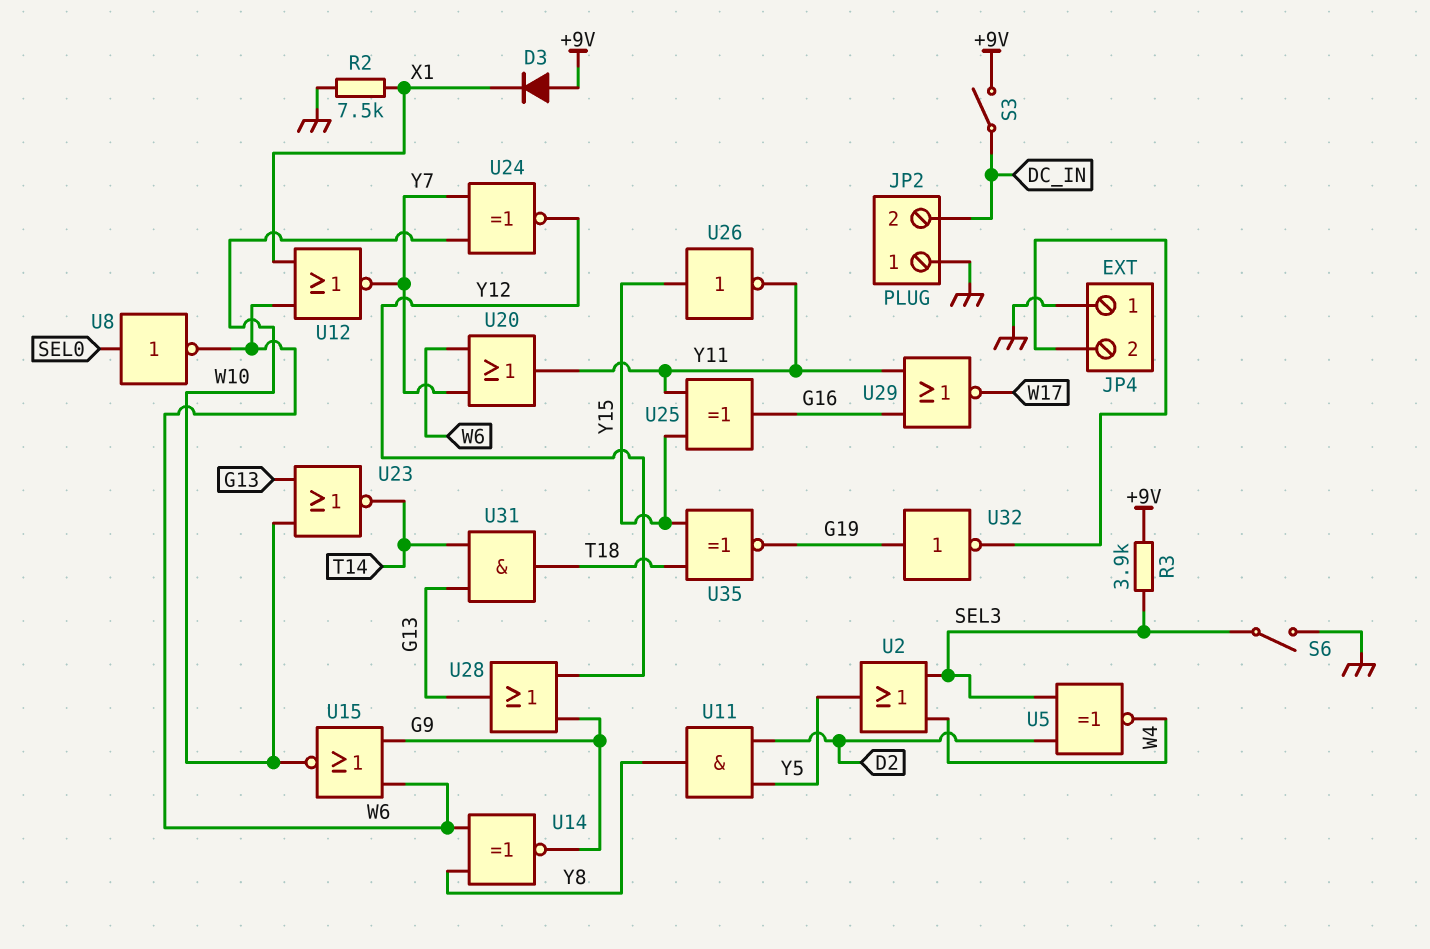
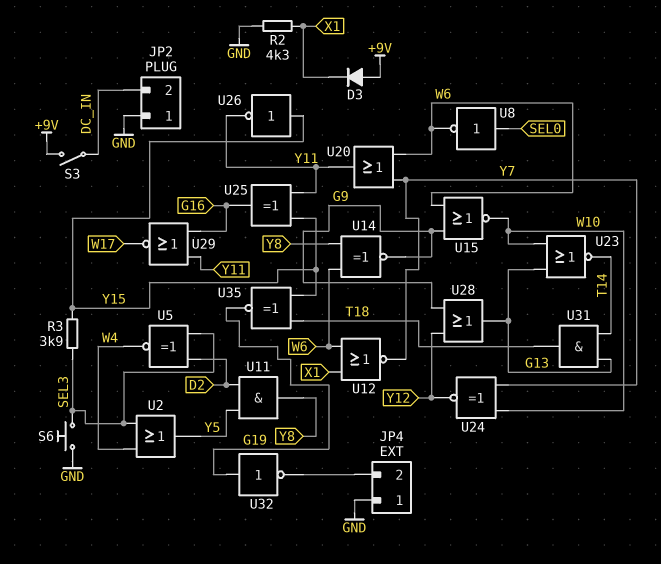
R2: 7.5k (GND, X1) -> 4.3k (GND, X1)
R3: 3.9k (+9V, SEL3) -> 3.9k (SEL3, Y15)
S6: switch (GND, SEL3) -> button (GND, SEL3)

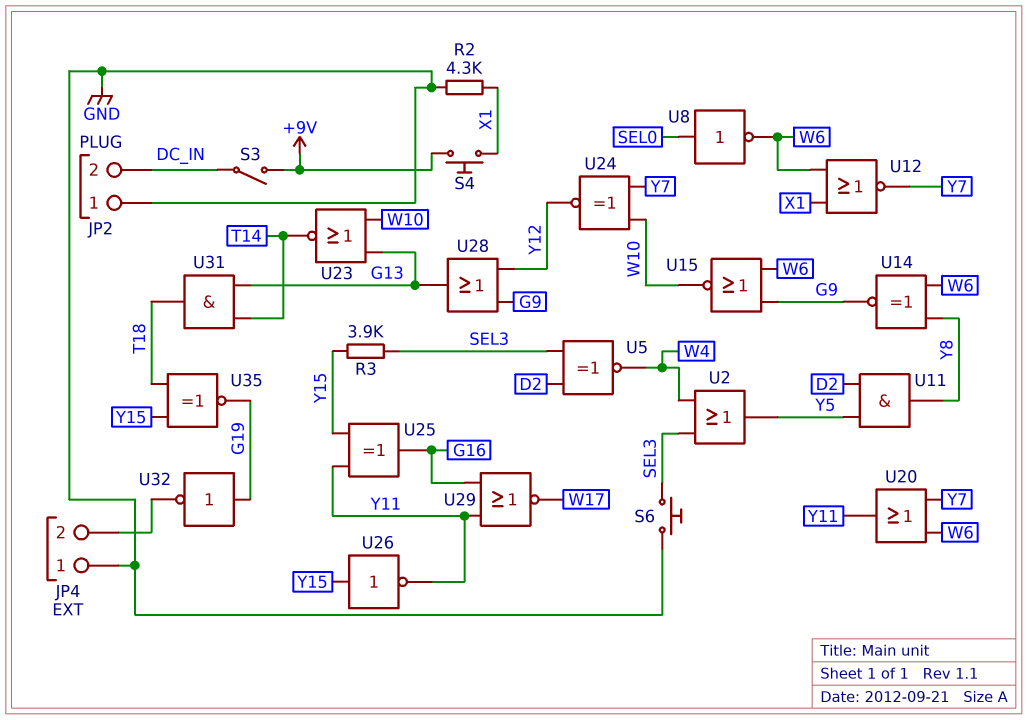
D3: diode (A +9V, K X1) -> none
S4: none -> button (+9V, X1)

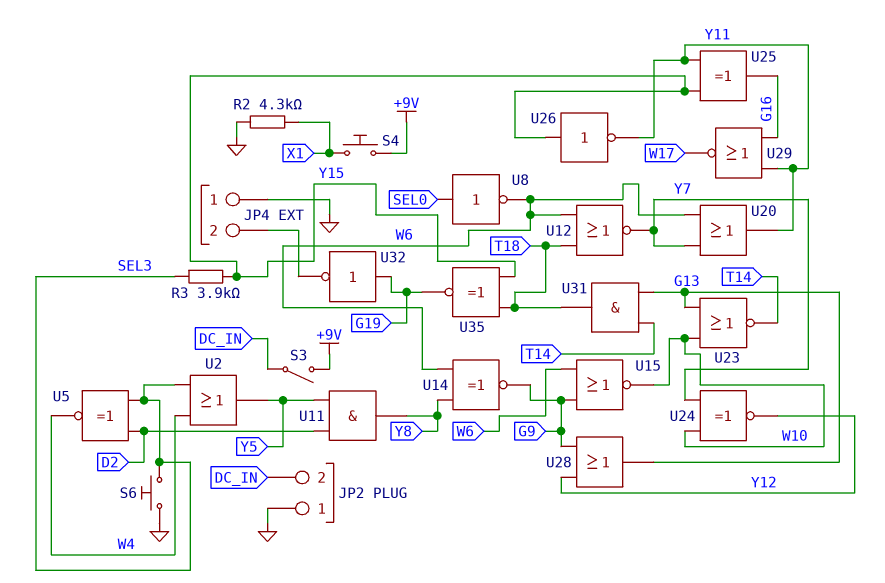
U12: NOR (in W6, in X1, out Y7) -> NOR (in T18, in W6, out Y7)

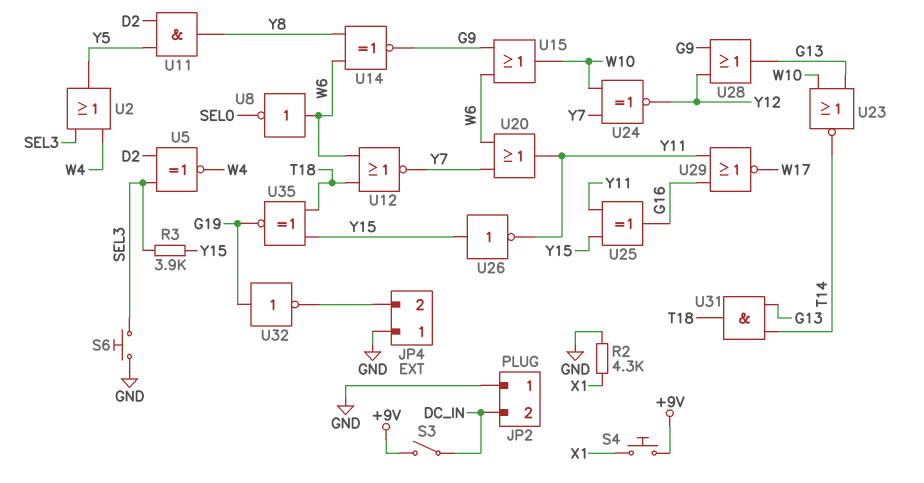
U8: NOT (in SEL0, out W6) -> NOT (in W6, out SEL0)
U15: NOR (in G9, in W6, out W10) -> OR (in G9, in W6, out W10)

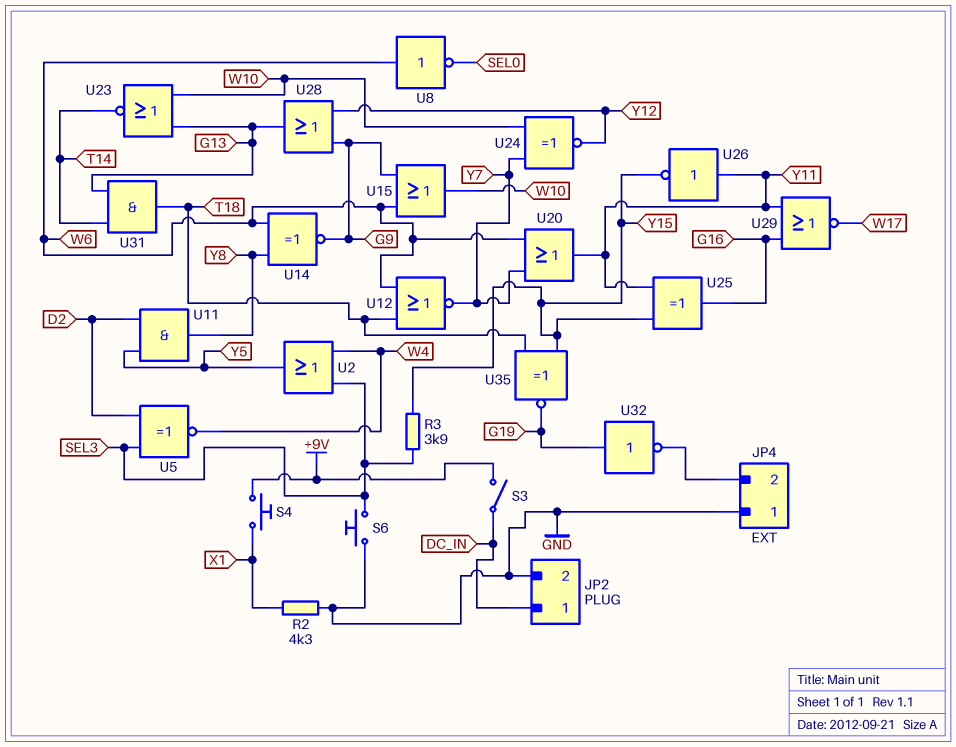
JP2 pin 1: GND -> DC_IN
JP2 pin 2: DC_IN -> GND
U26: NOT (in Y15, out Y11) -> NOT (in Y11, out Y15)

